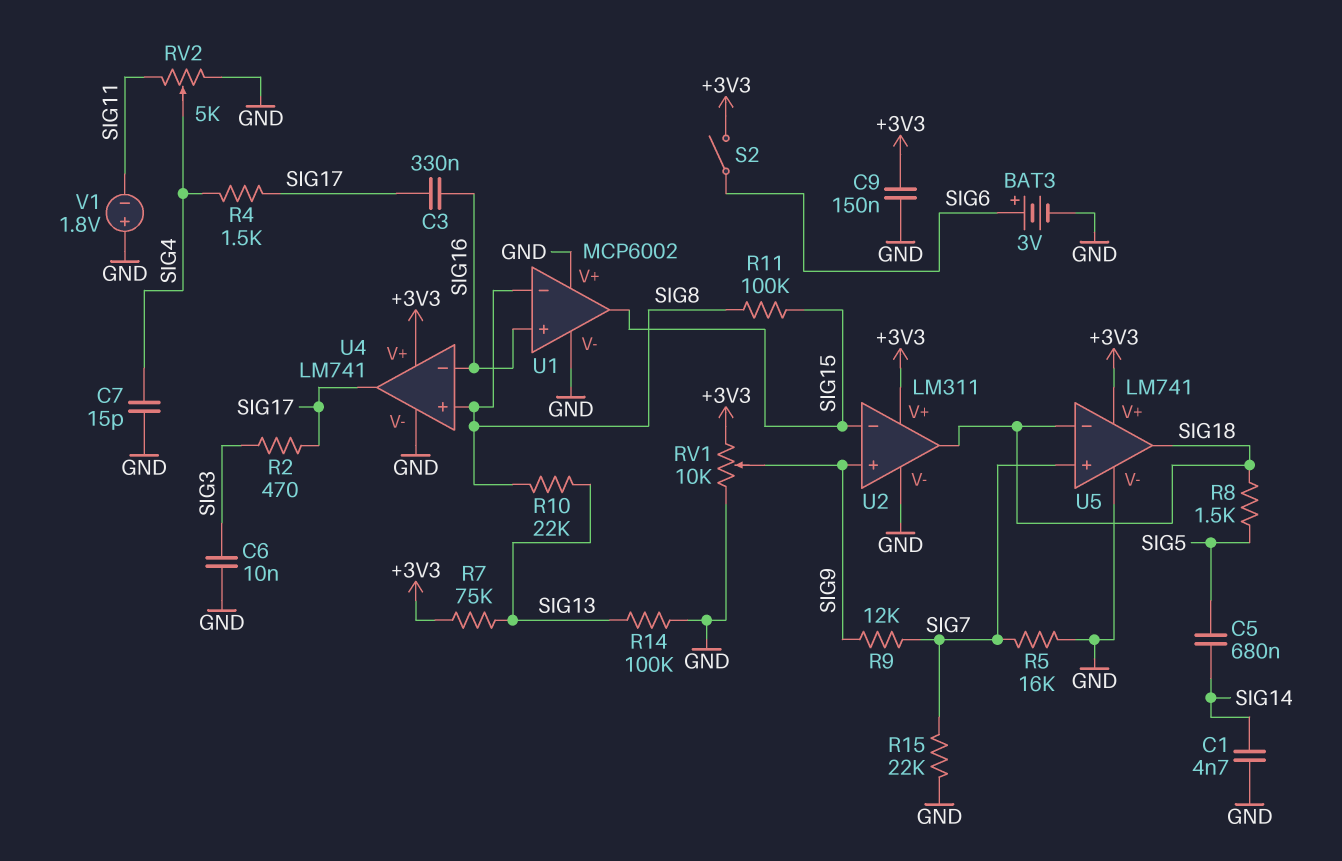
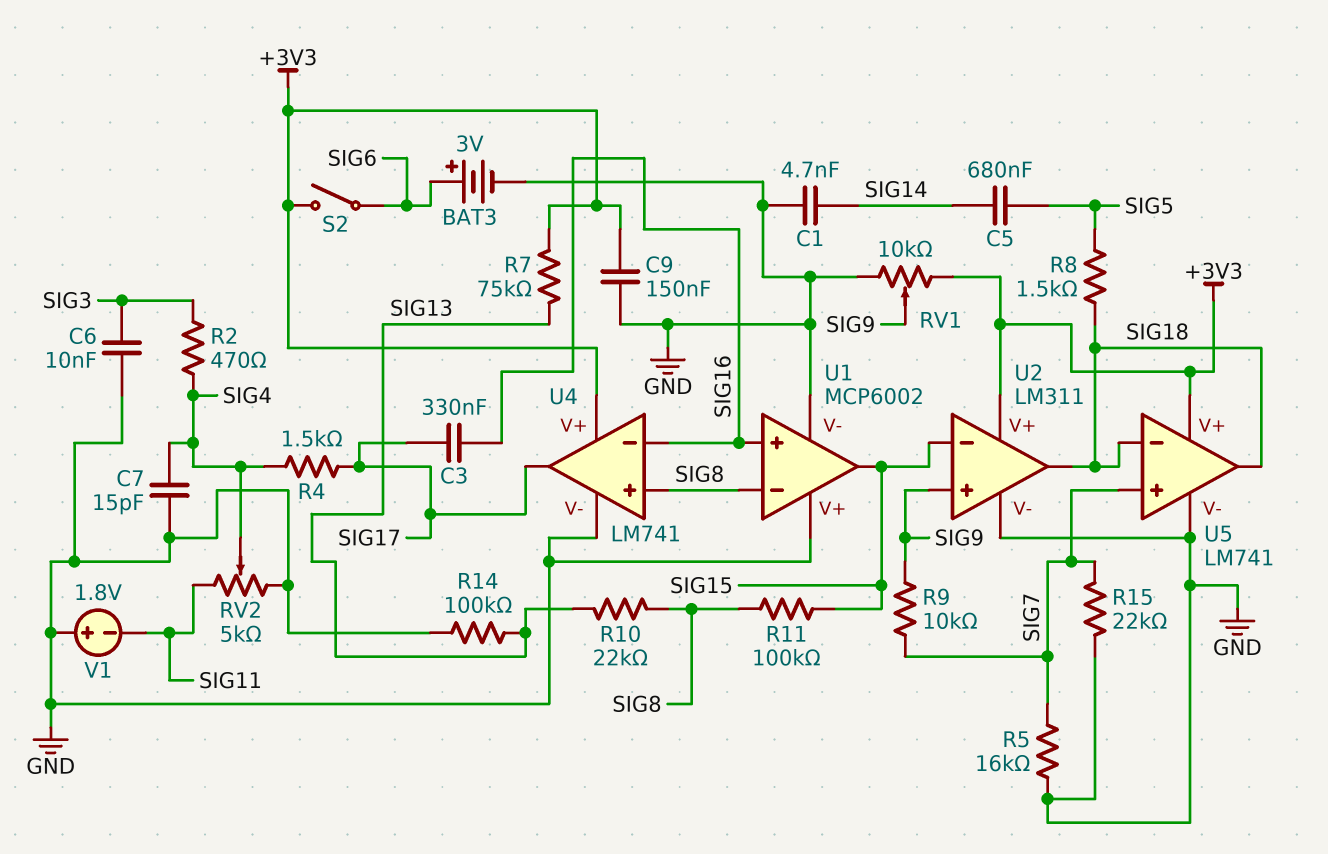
R2: 470 (SIG3, SIG17) -> 470 (SIG3, SIG4)
R9: 12k (SIG7, SIG9) -> 10k (SIG7, SIG9)

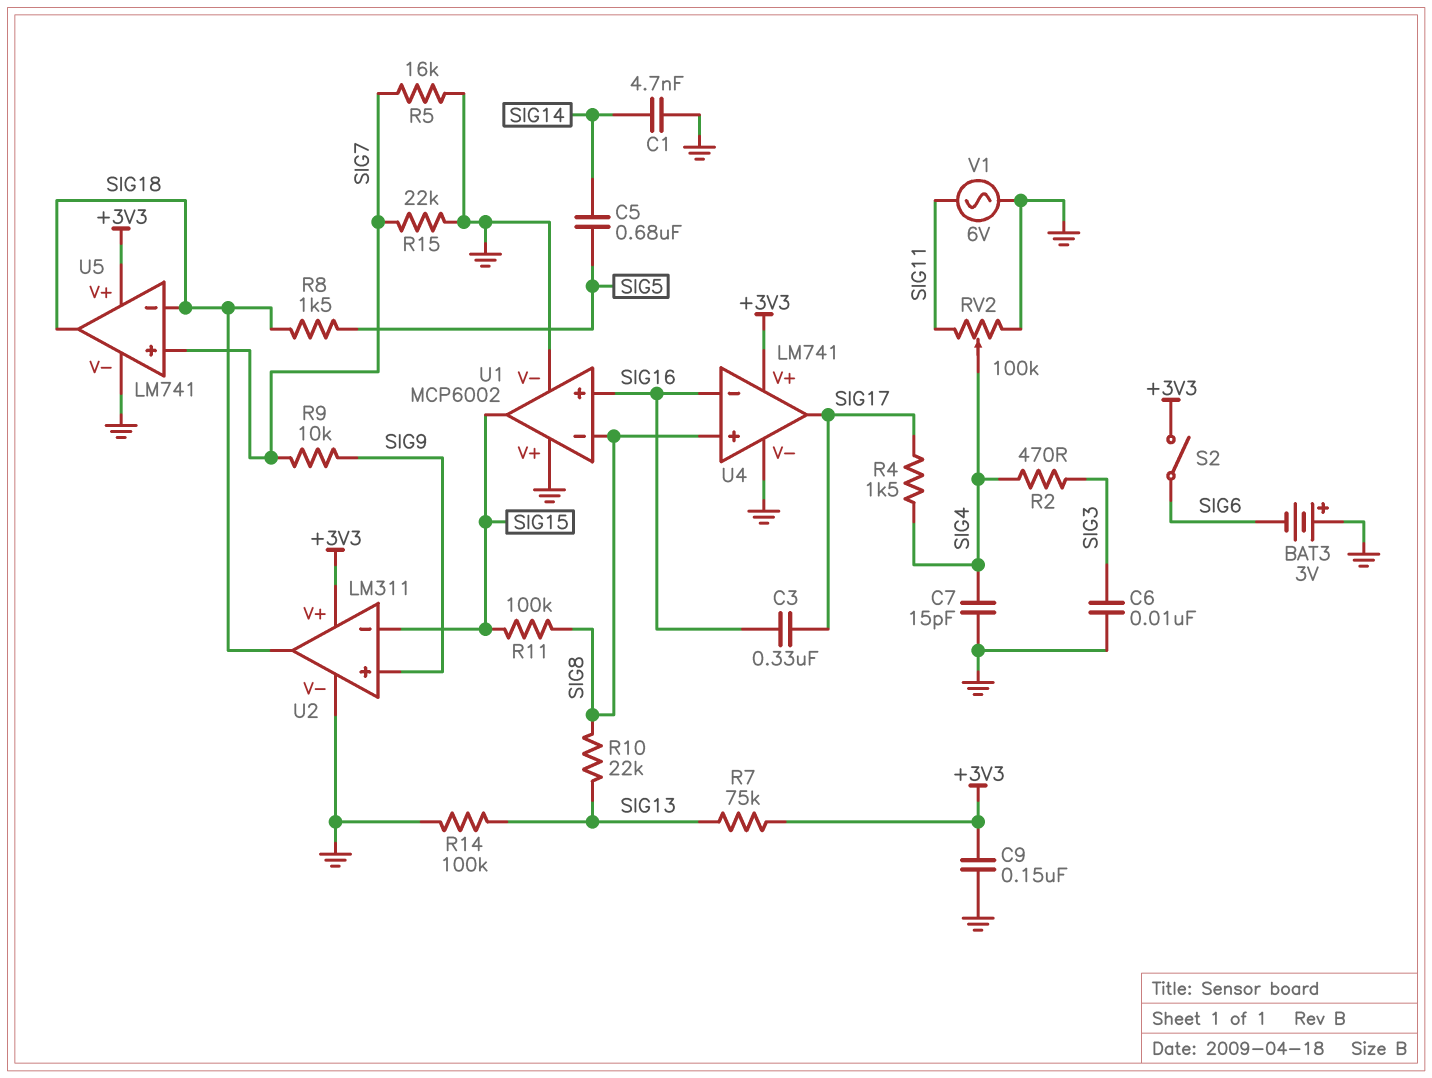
BAT3: 3V (plus SIG6, minus GND) -> 3V (plus GND, minus SIG6)
RV1: 10k (+3V3, GND, wiper SIG9) -> none
RV2: 5k (GND, SIG11, wiper SIG4) -> 100k (GND, SIG11, wiper SIG4)
V1: 1.8V (plus GND, minus SIG11) -> AC 6V (GND, SIG11)

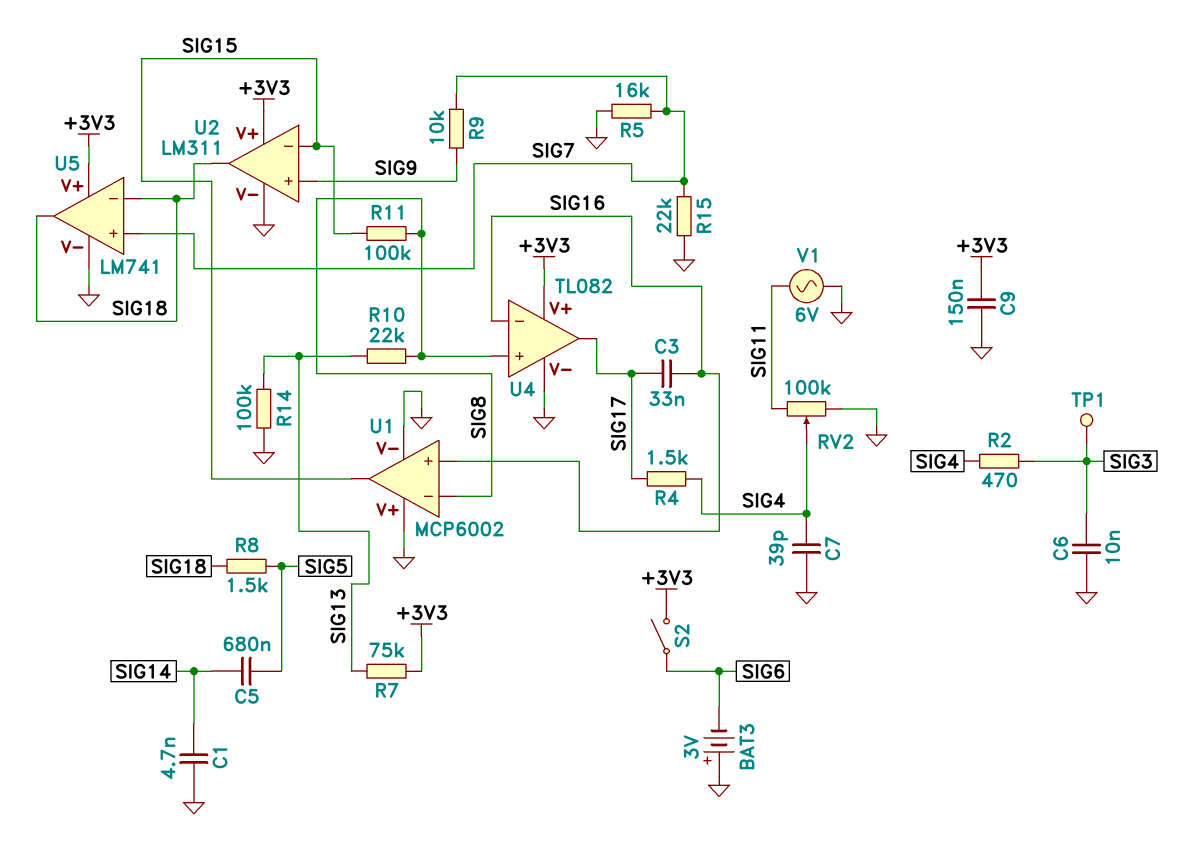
C3: 330nF (SIG16, SIG17) -> 33nF (SIG16, SIG17)
C7: 15pF (GND, SIG4) -> 39pF (GND, SIG4)
TP1: none -> test point (SIG3)
U4: LM741 -> TL082

